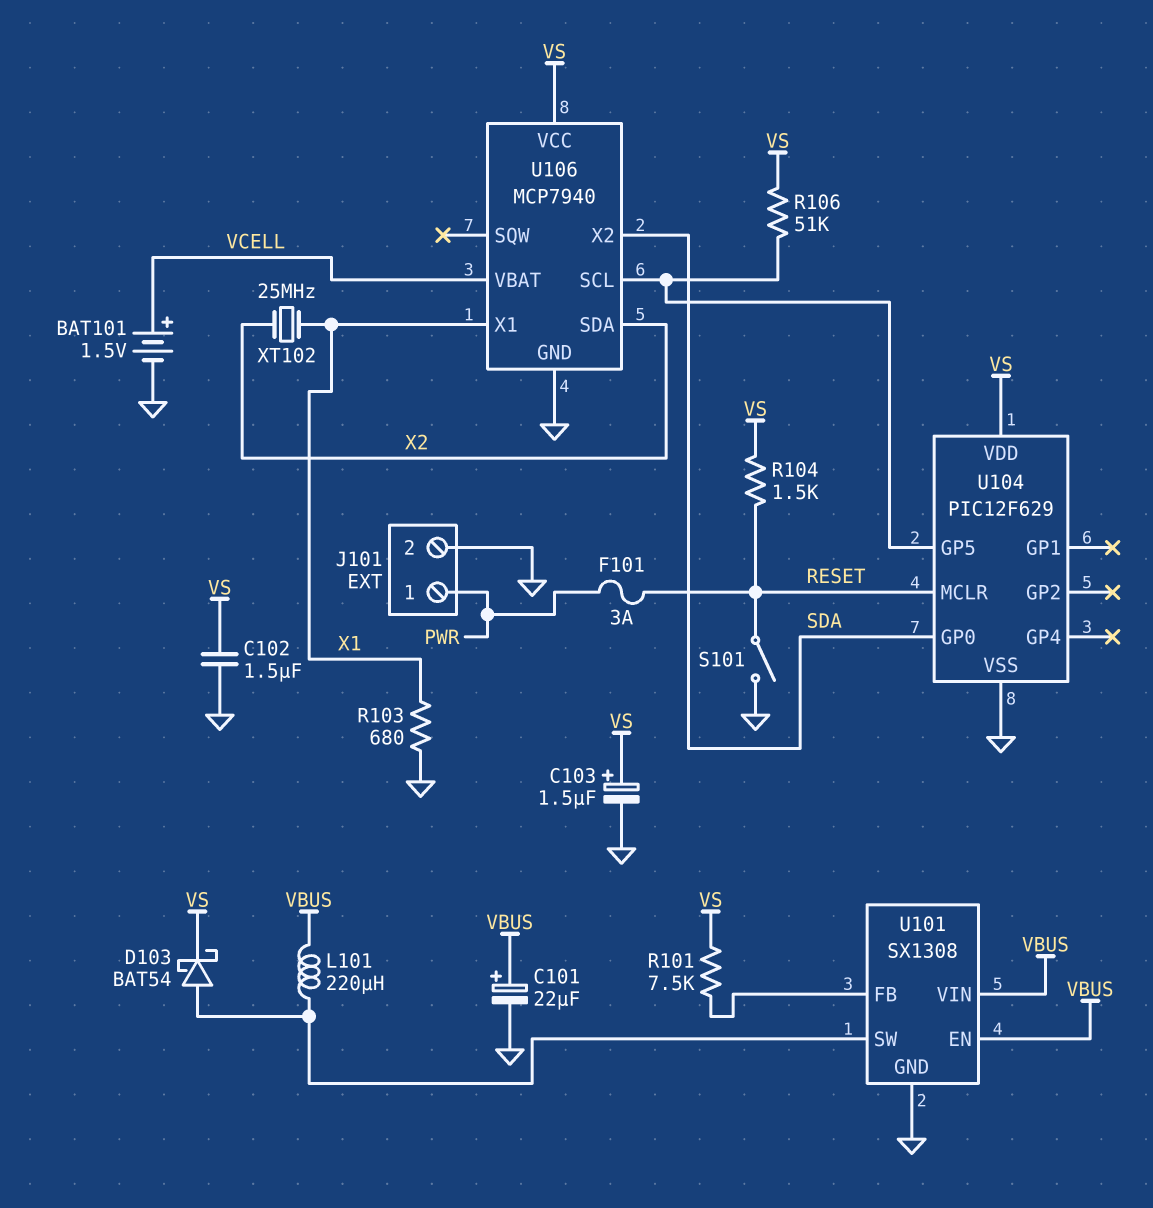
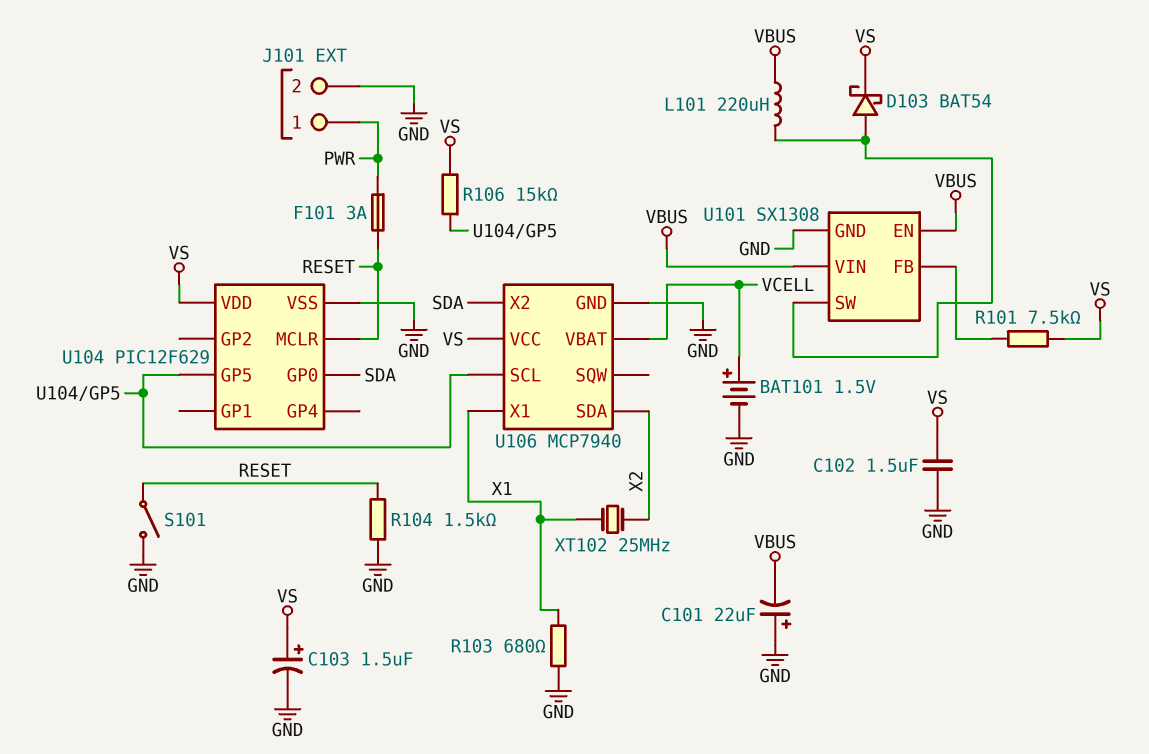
C101: 22uF (plus VBUS, minus GND) -> 22uF (plus GND, minus VBUS)
R104: 1.5k (RESET, VS) -> 1.5k (GND, RESET)
R106: 51k (U104/GP5, VS) -> 15k (U104/GP5, VS)

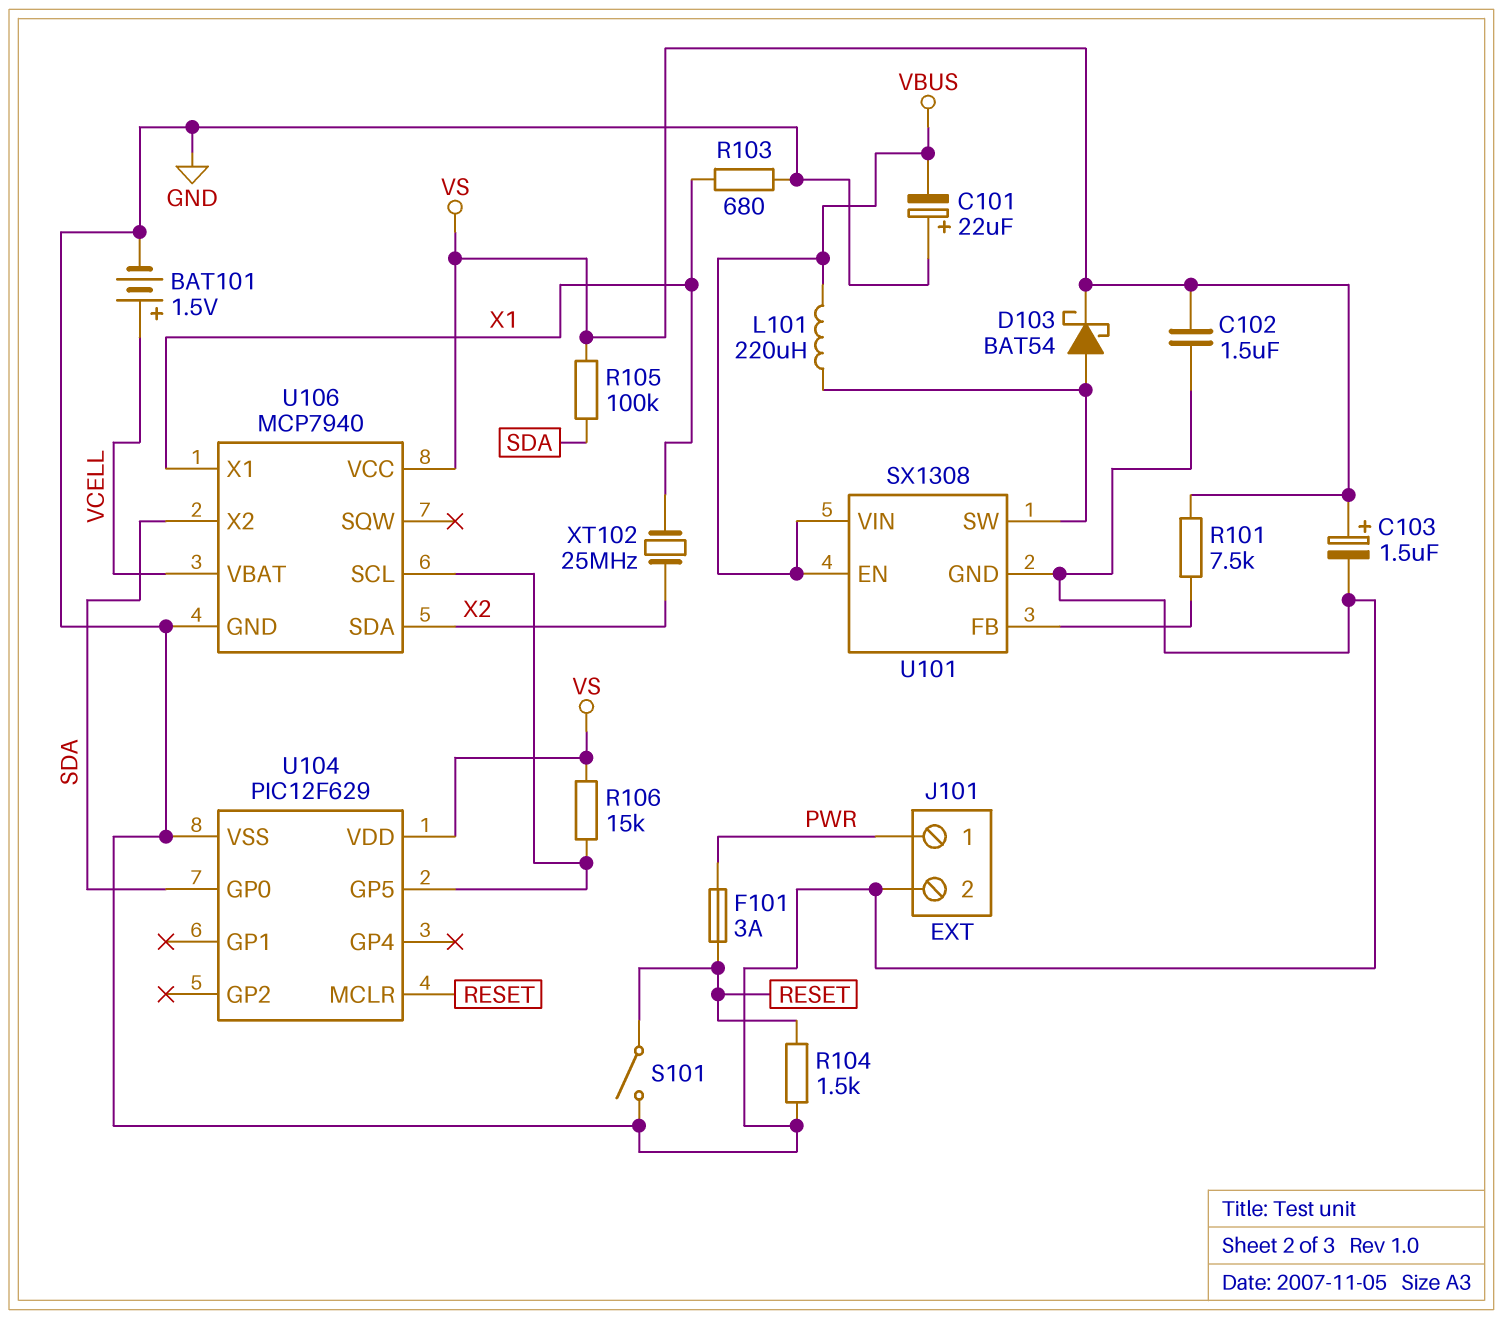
R105: none -> 100k (SDA, VS)

